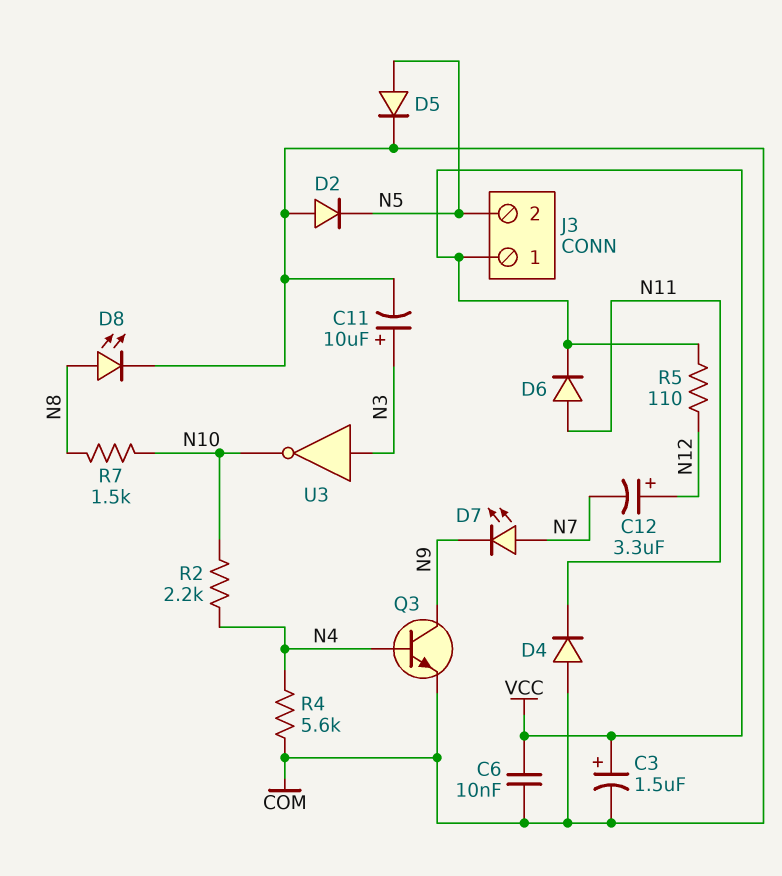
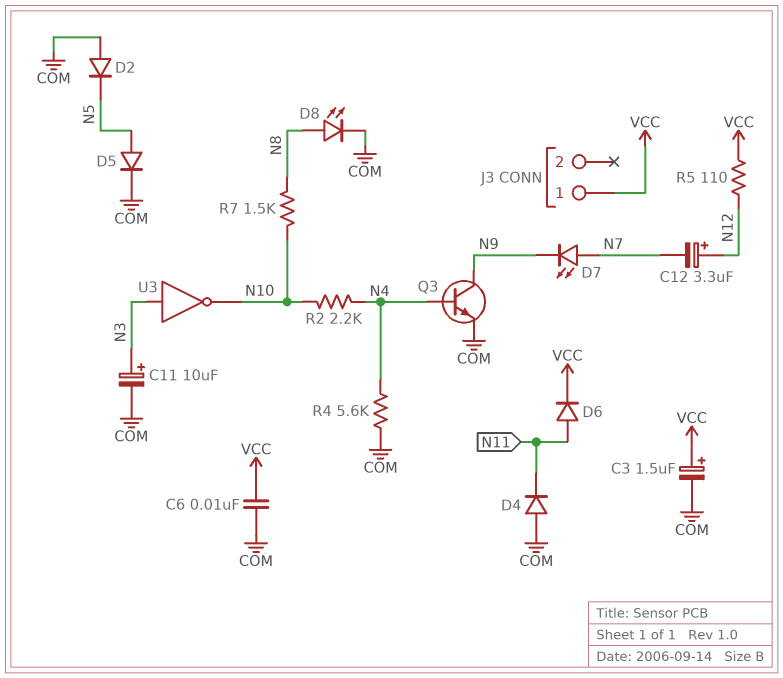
J3 pin 2: N5 -> none

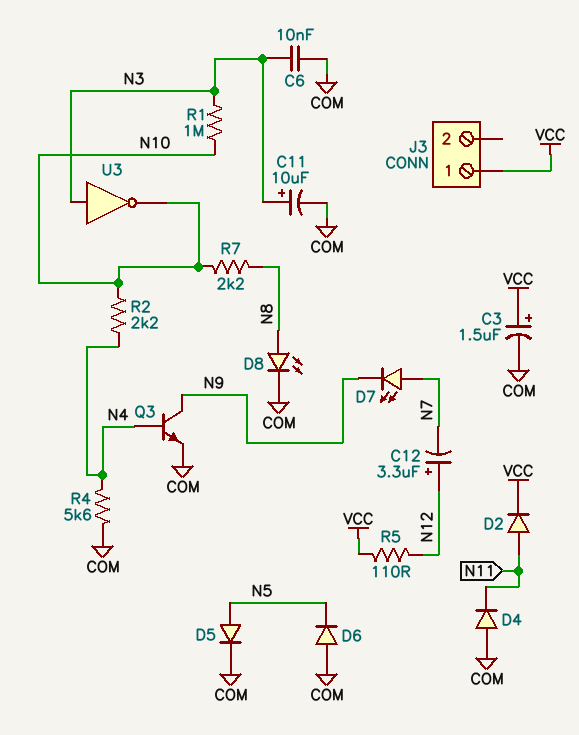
C6: 10nF (COM, VCC) -> 10nF (COM, N3)
D2: diode (A COM, K N5) -> diode (A N11, K VCC)
D6: diode (A N11, K VCC) -> diode (A COM, K N5)
R1: none -> 1M (N3, N10)
R7: 1.5k (N8, N10) -> 2.2k (N8, N10)

